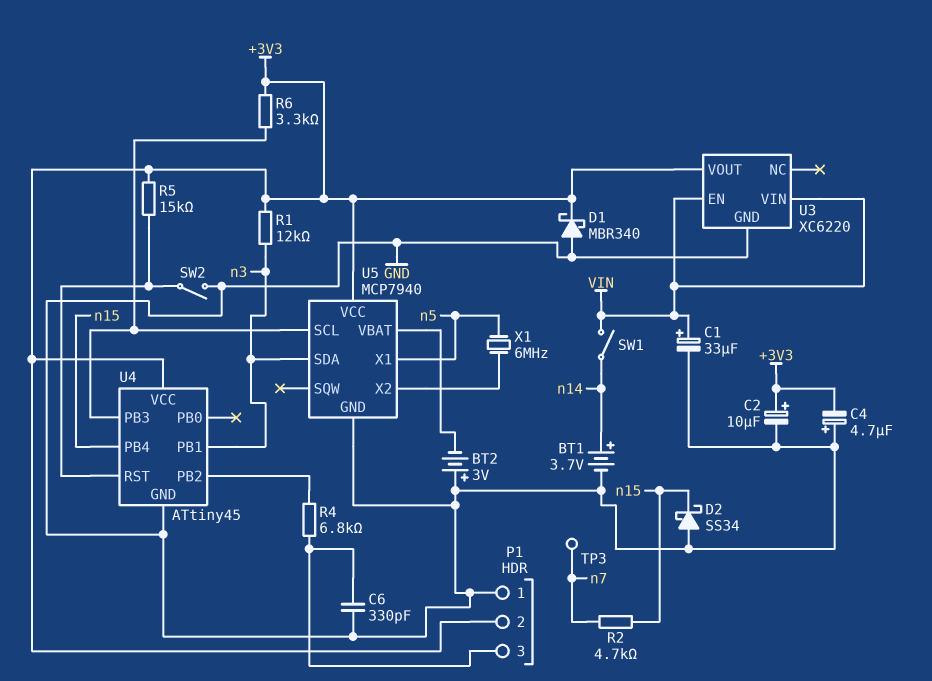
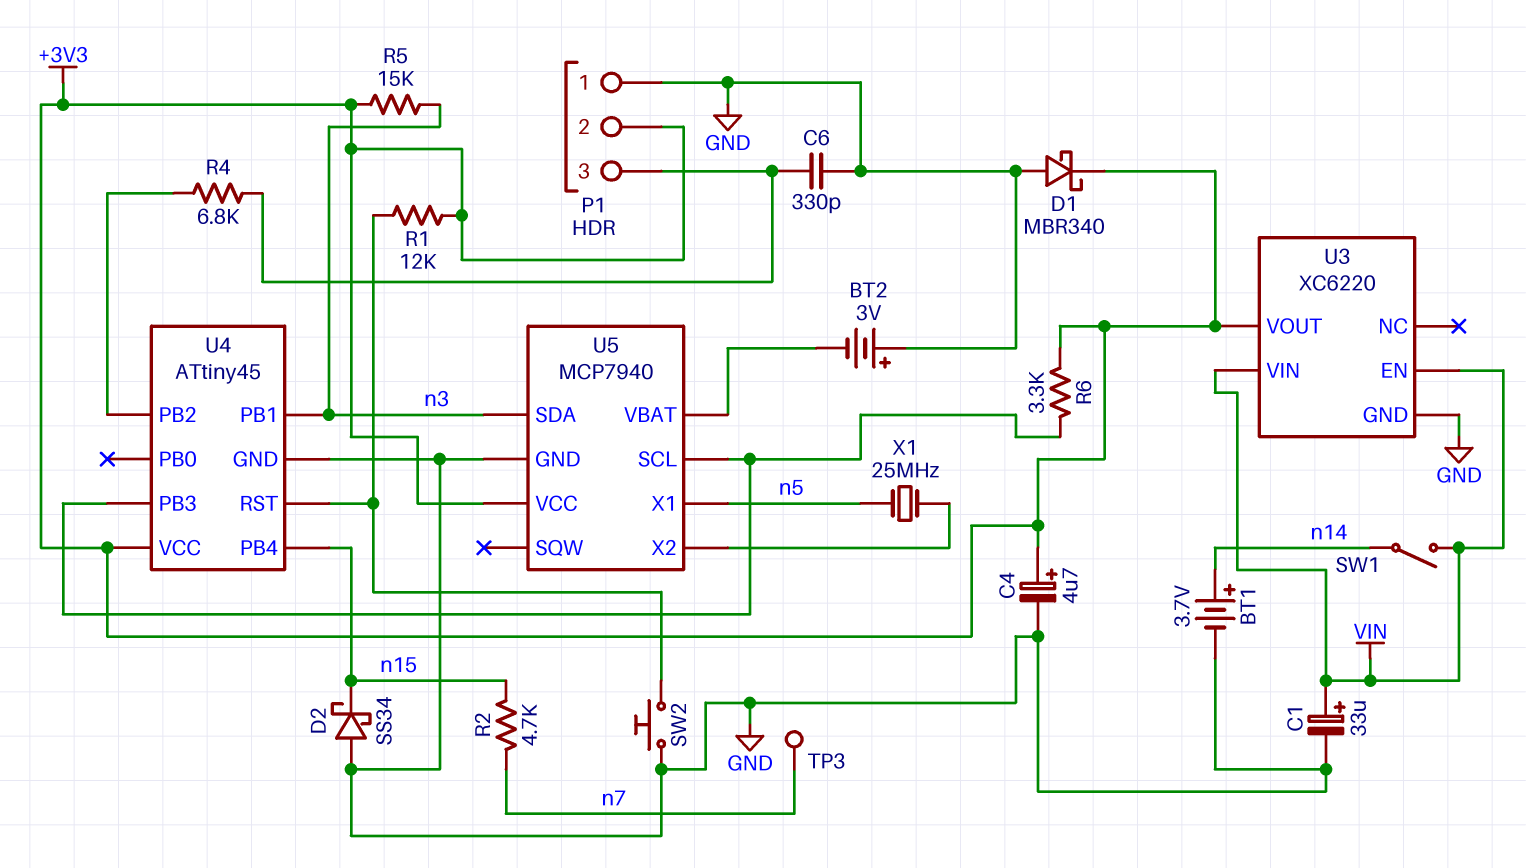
C2: 10uF (plus +3V3, minus GND) -> none
C4: 4.7uF (plus GND, minus +3V3) -> 4.7uF (plus +3V3, minus GND)
R1: 12k (+3V3, n3) -> 12k (+3V3, U4/RST)
R5: 15k (+3V3, U4/RST) -> 15k (+3V3, n3)
SW2: switch (GND, U4/RST) -> button (GND, U4/RST)
X1: 6MHz (U5/X2, n5) -> 25MHz (U5/X2, n5)

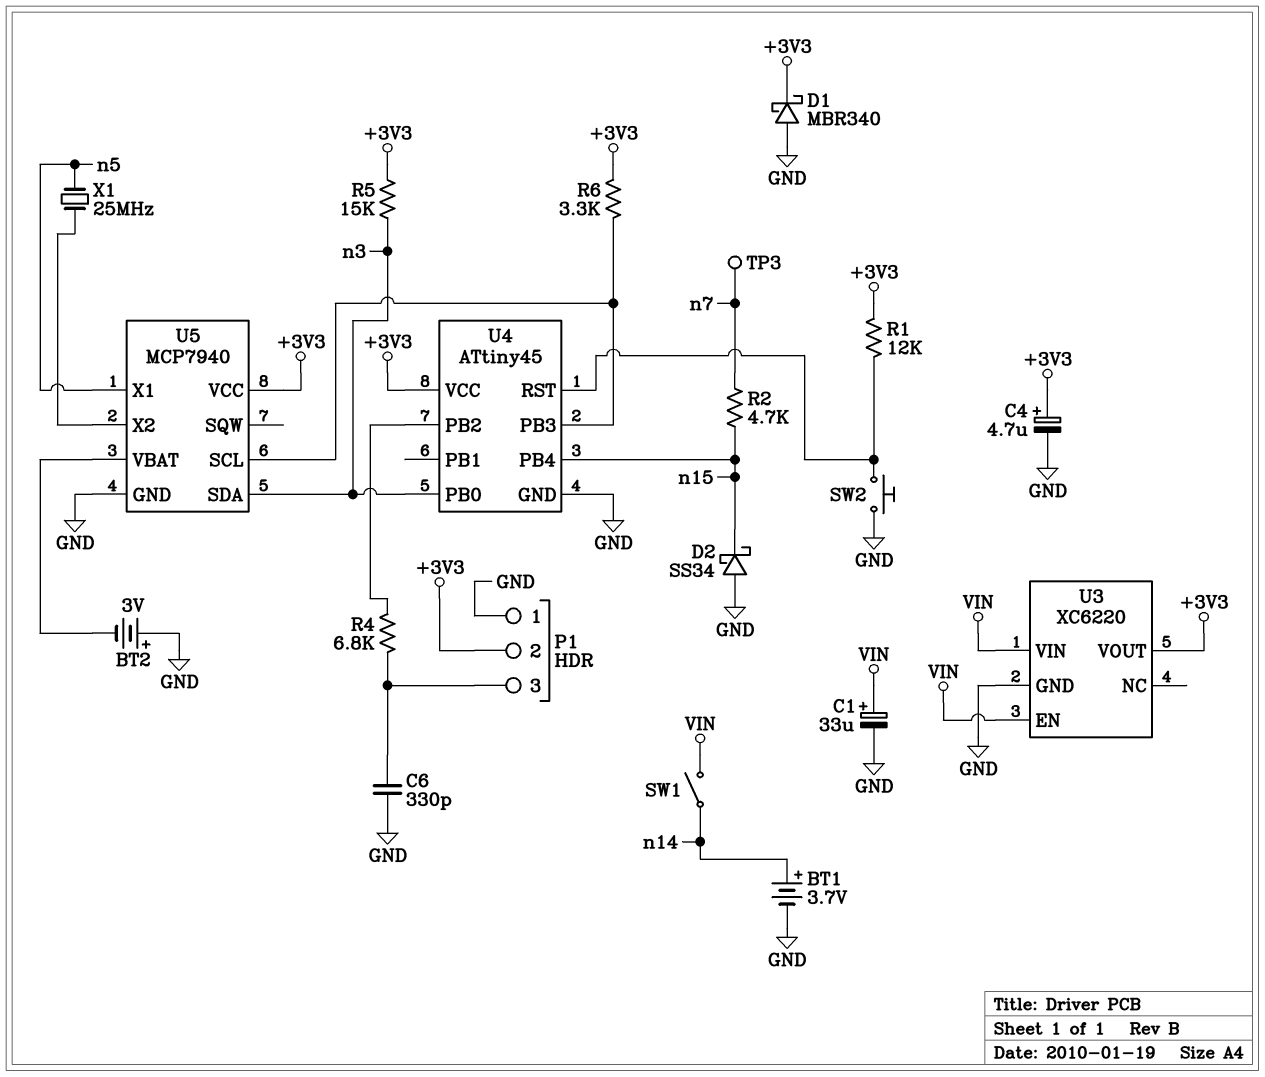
U4 pin PB0: none -> n3
U4 pin PB1: n3 -> none

